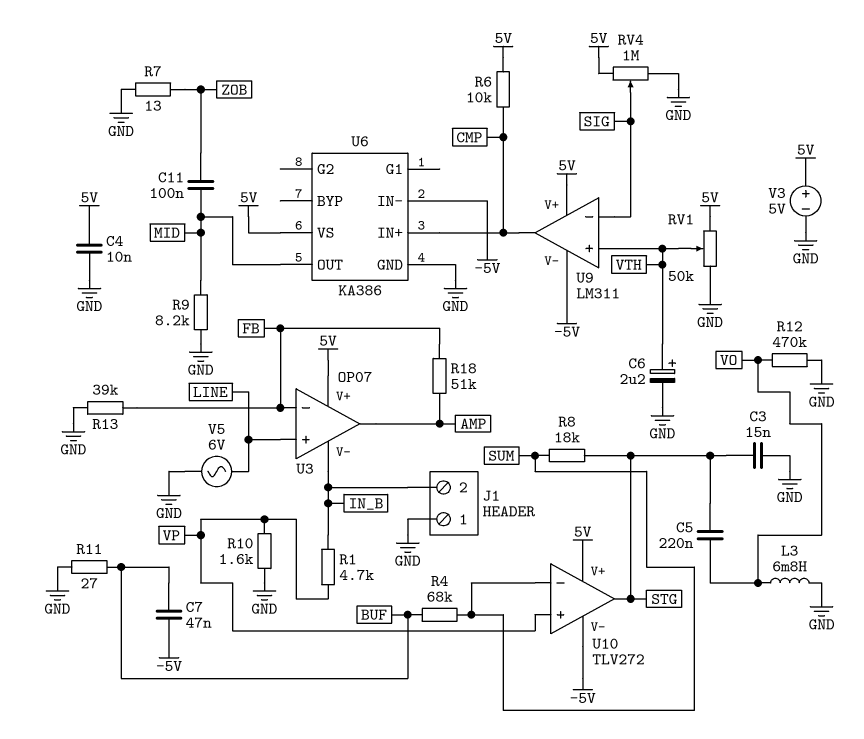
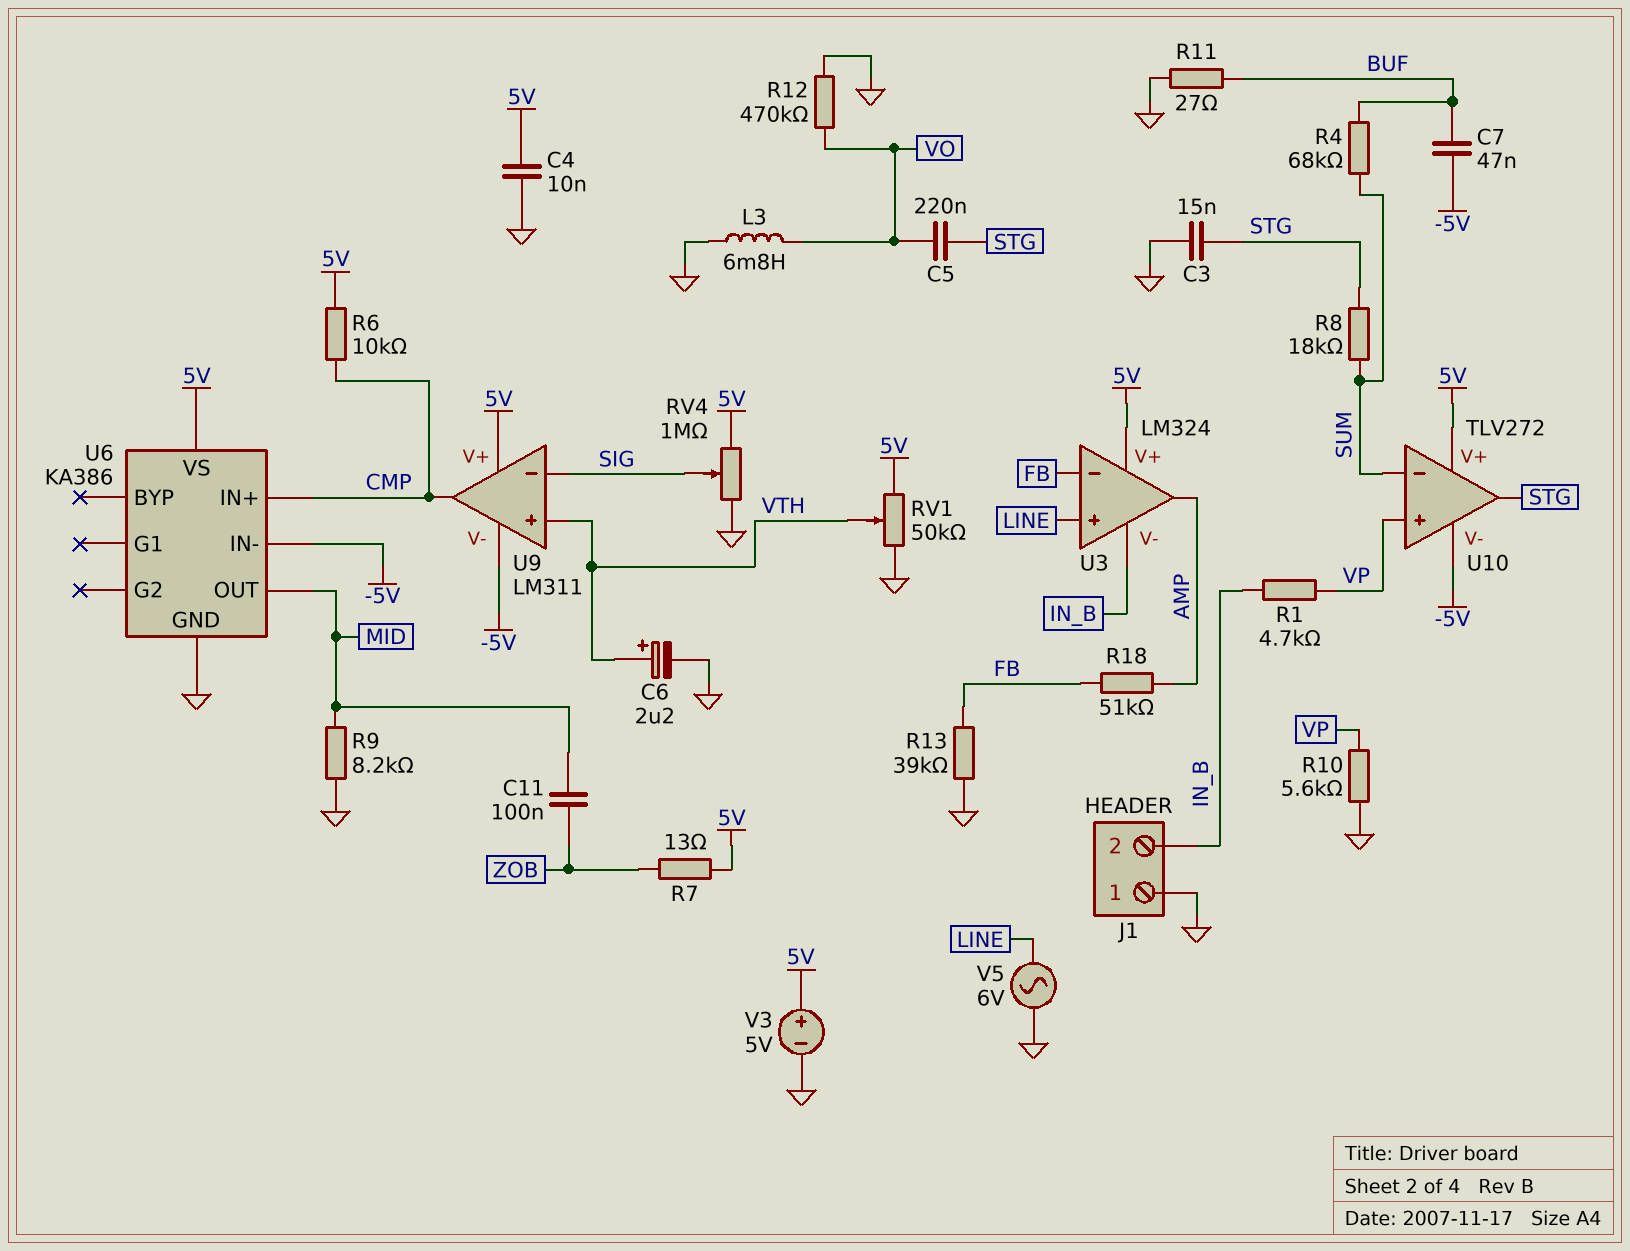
R7: 13 (GND, ZOB) -> 13 (5V, ZOB)
R10: 1.6k (GND, VP) -> 5.6k (GND, VP)
U3: OP07 -> LM324

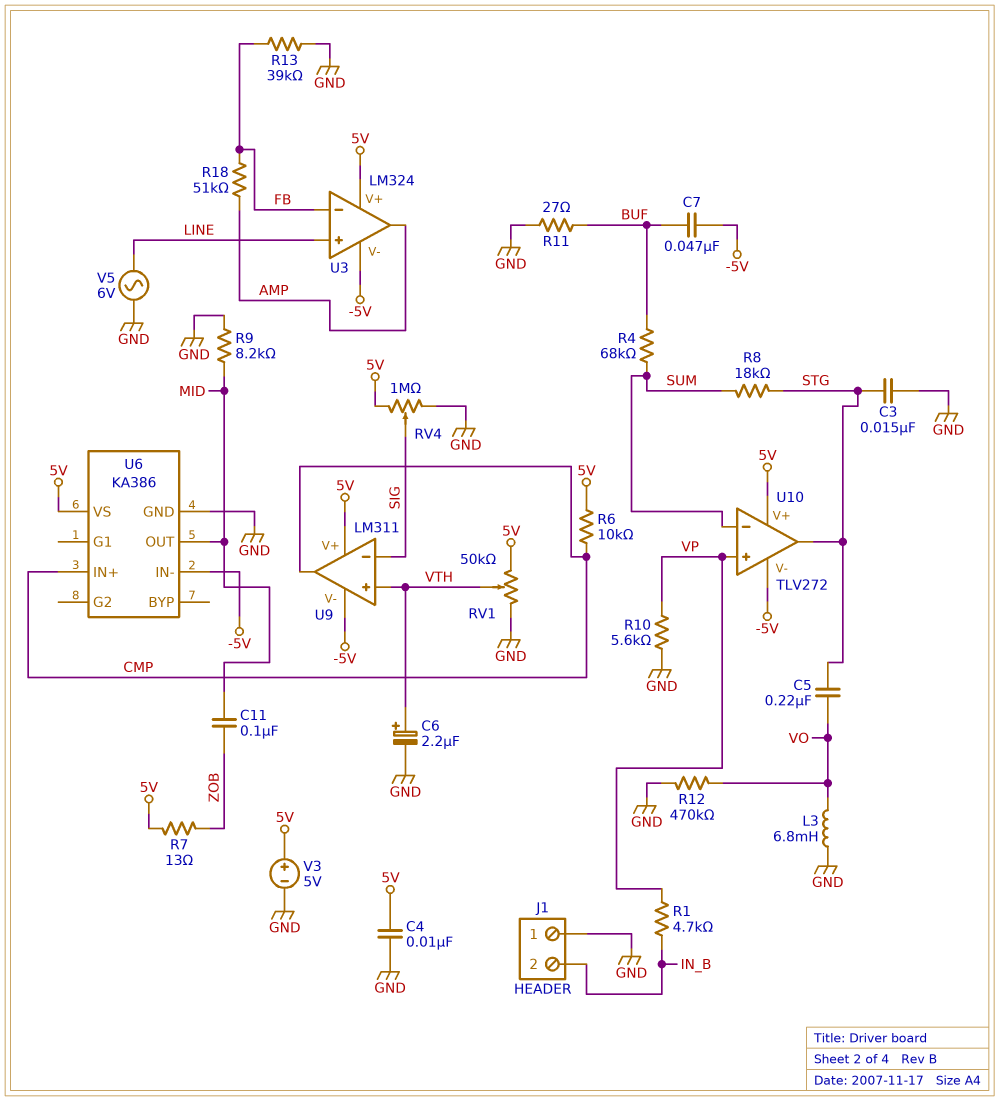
U3 pin V-: IN_B -> -5V

